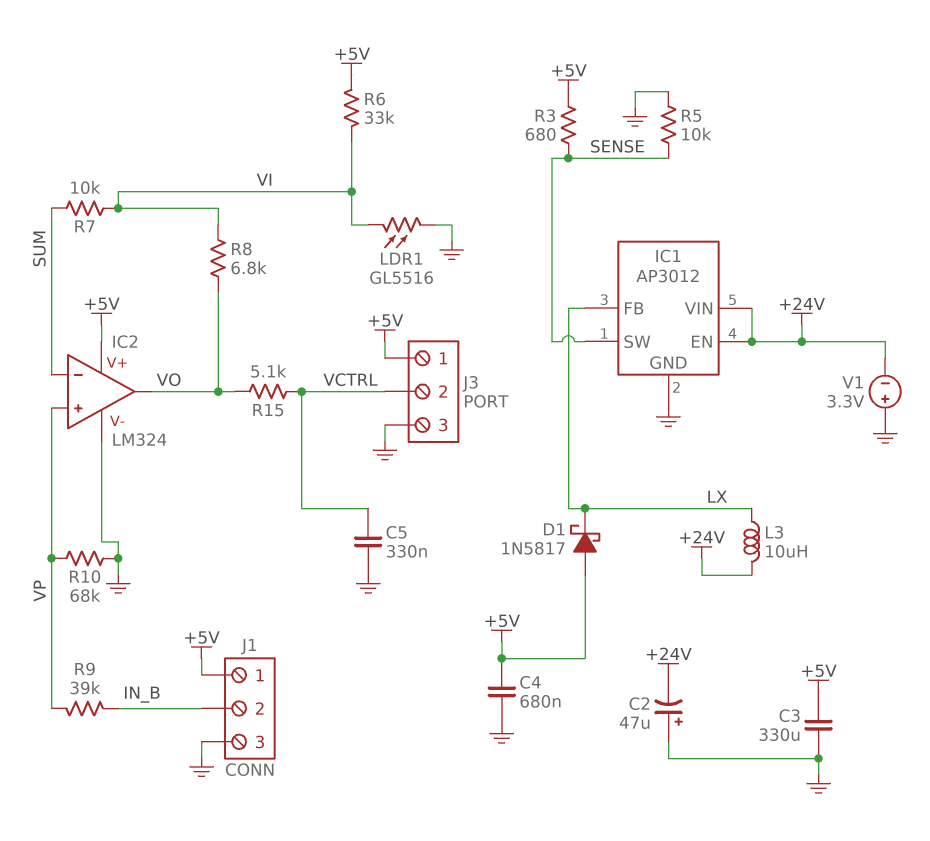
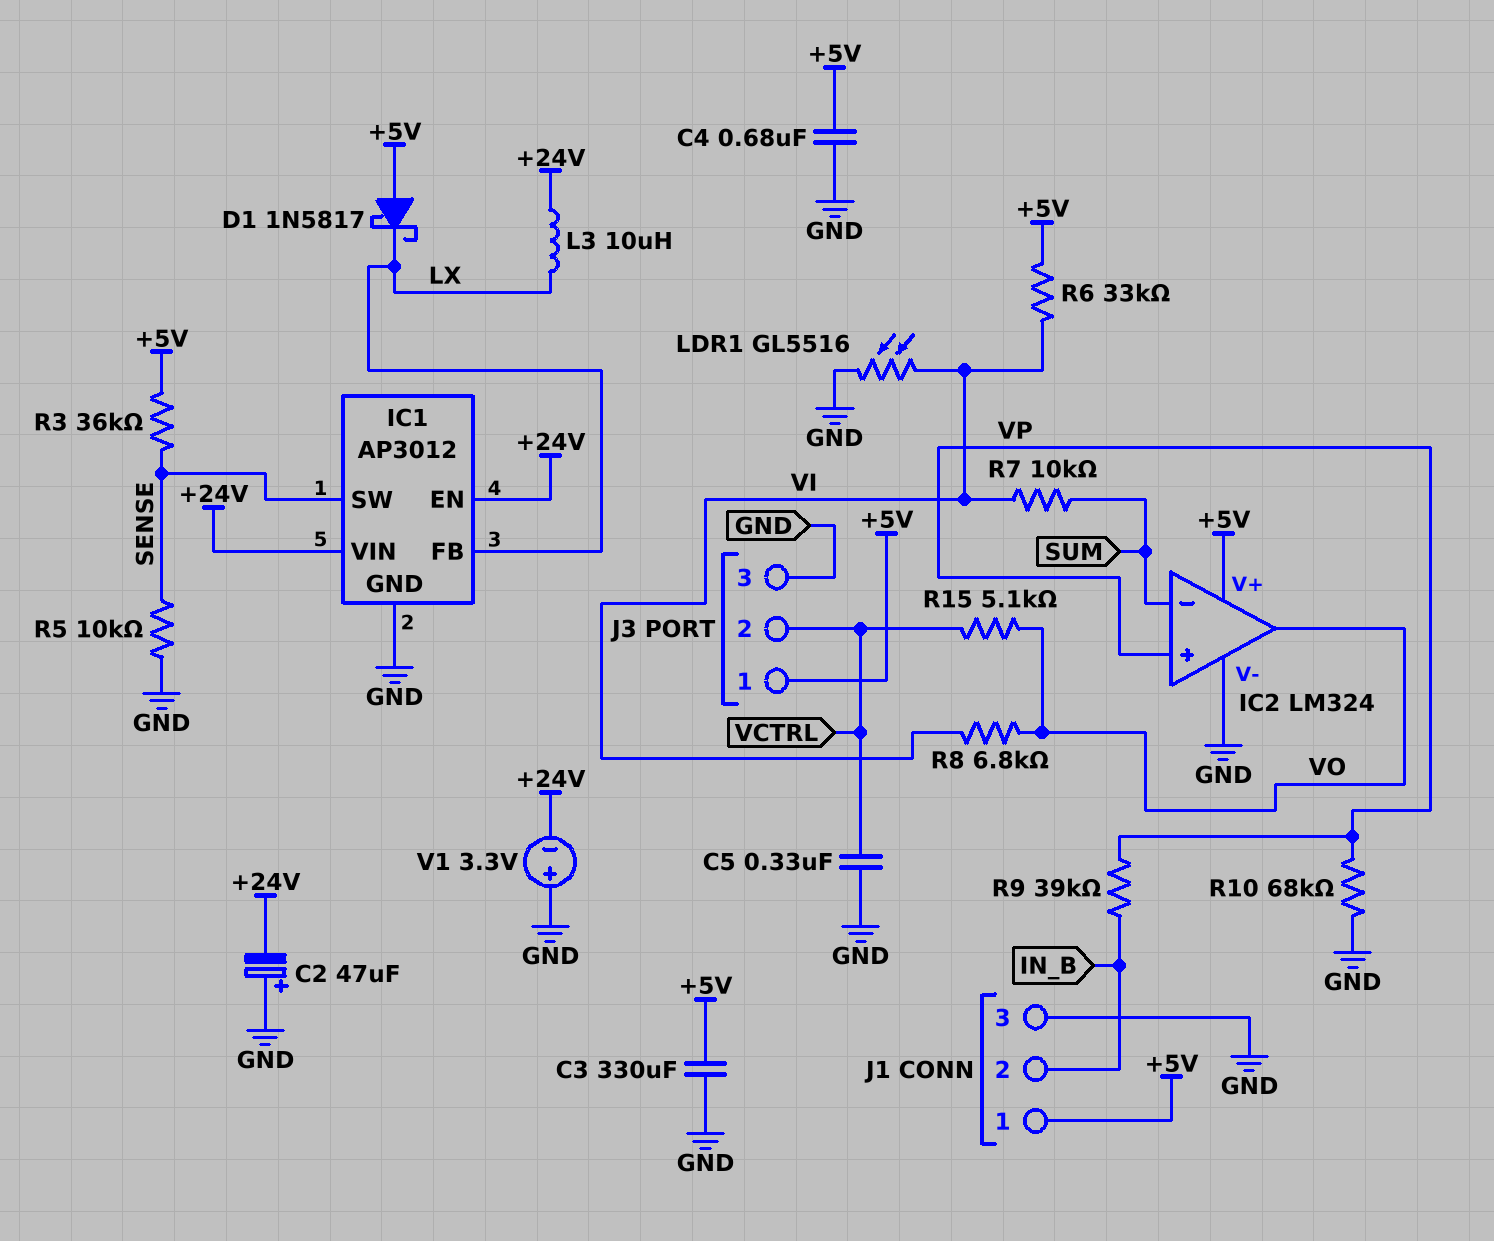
R3: 680 (+5V, SENSE) -> 36k (+5V, SENSE)

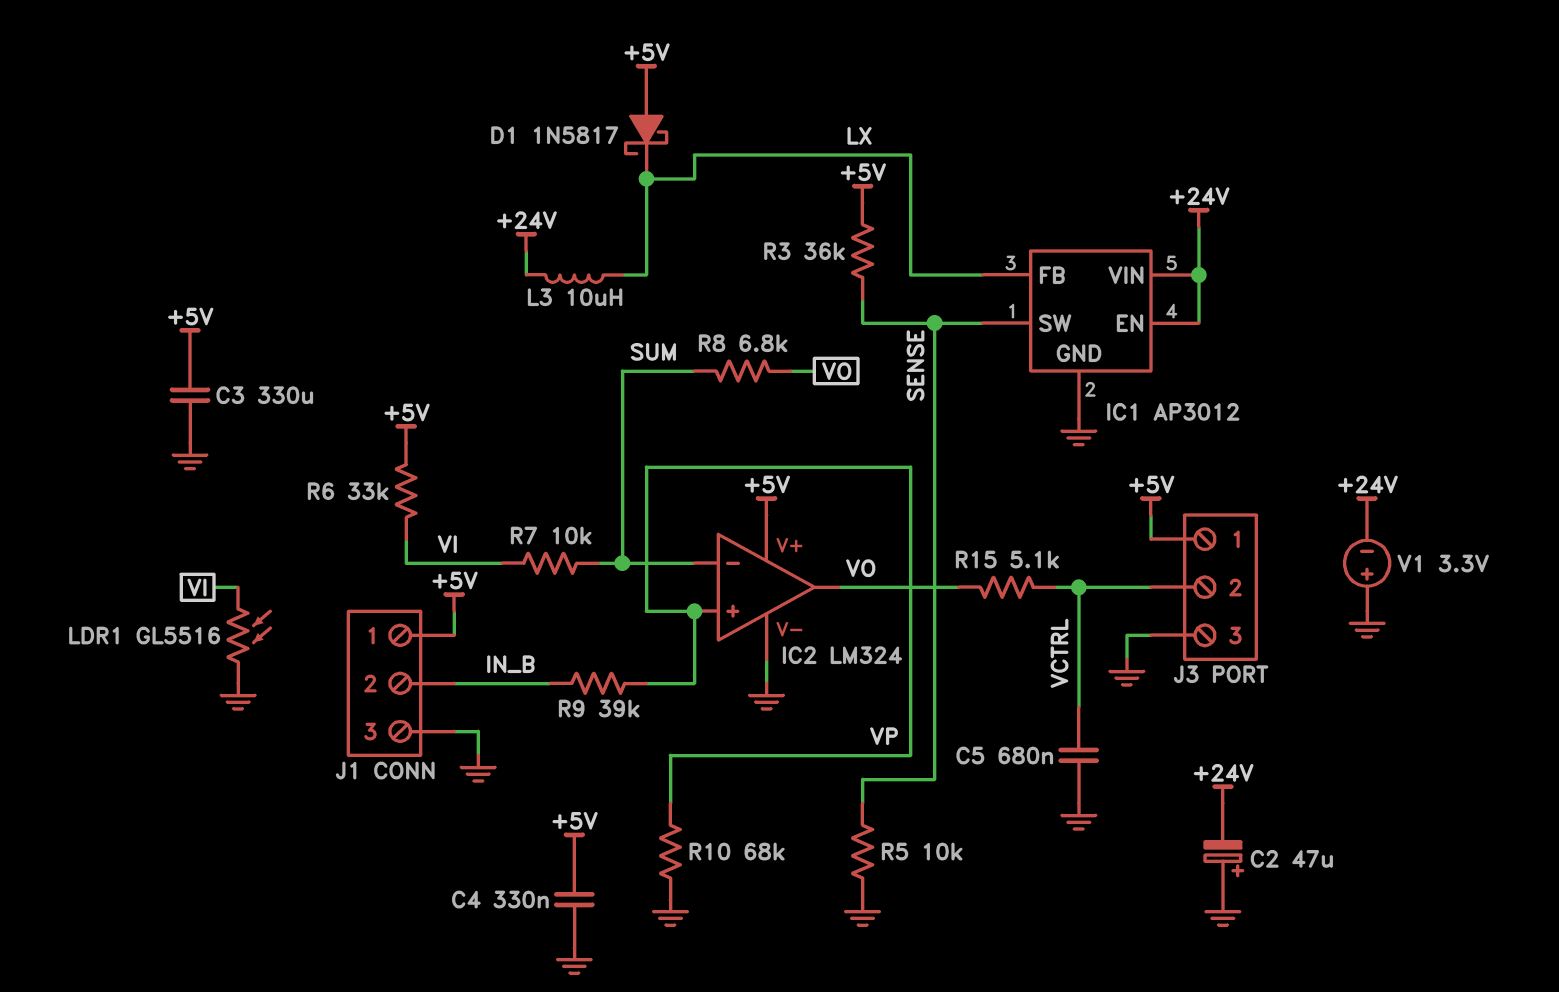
C4: 680nF (+5V, GND) -> 330nF (+5V, GND)
C5: 330nF (GND, VCTRL) -> 680nF (GND, VCTRL)
R8: 6.8k (VI, VO) -> 6.8k (SUM, VO)

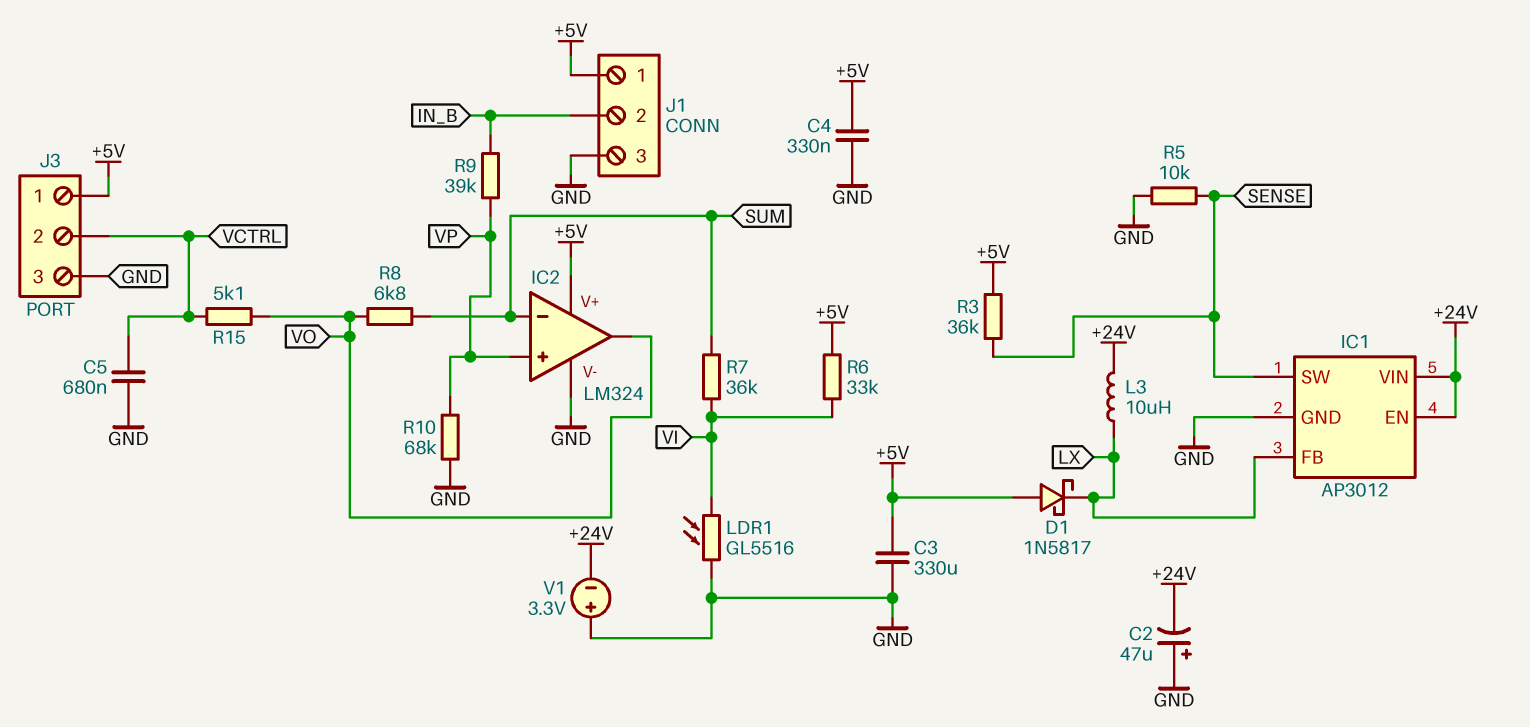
R7: 10k (SUM, VI) -> 36k (SUM, VI)

